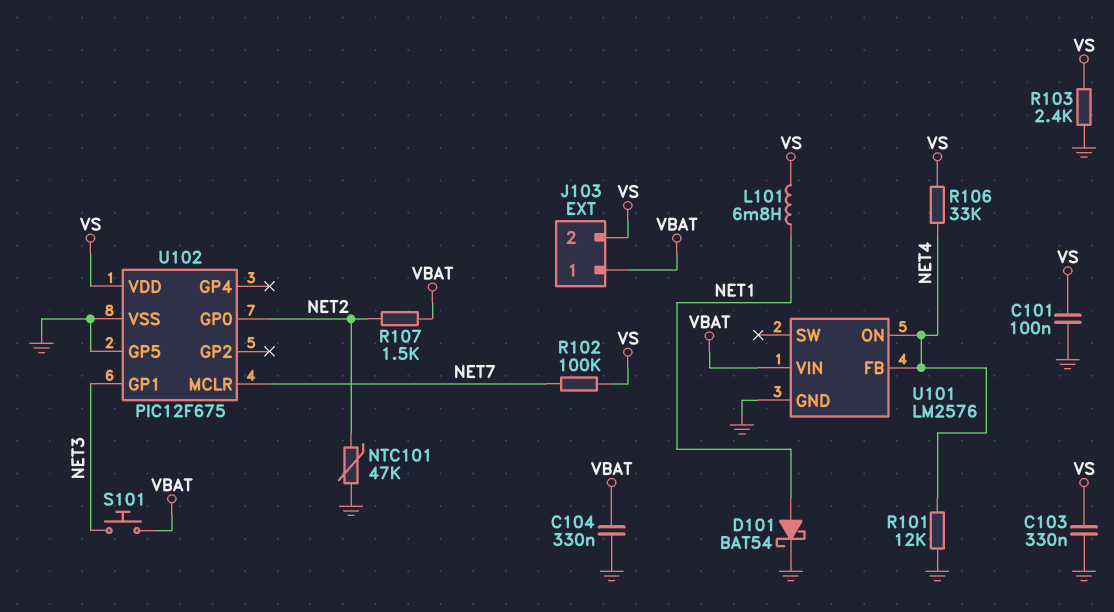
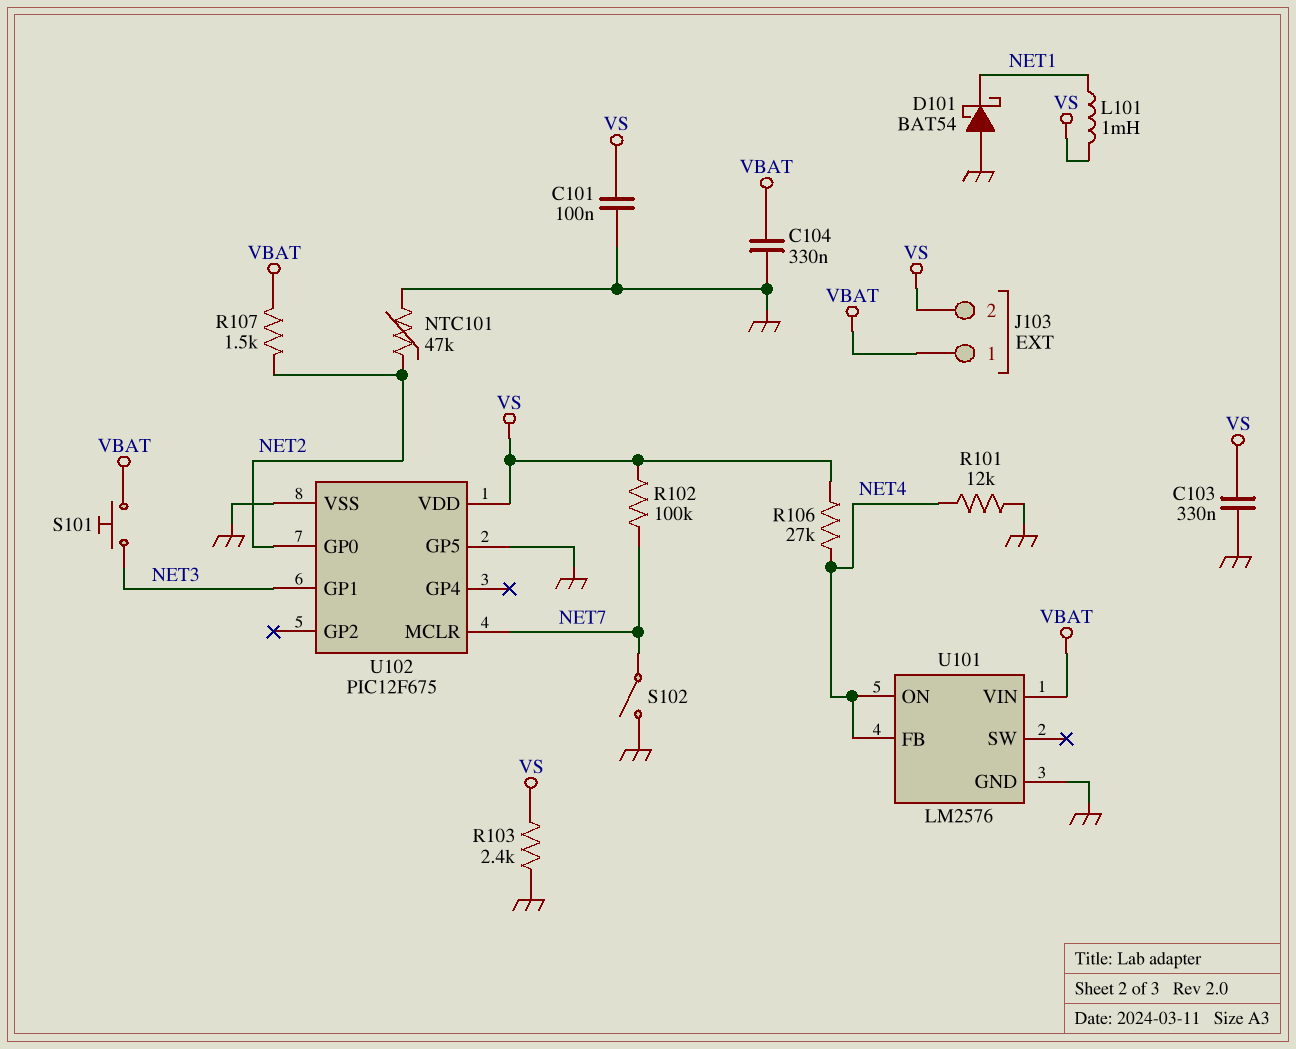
D101: schottky BAT54 (A NET1, K GND) -> schottky BAT54 (A GND, K NET1)
L101: 6.8mH (NET1, VS) -> 1mH (NET1, VS)
R106: 33k (NET4, VS) -> 27k (NET4, VS)
S102: none -> switch (GND, NET7)

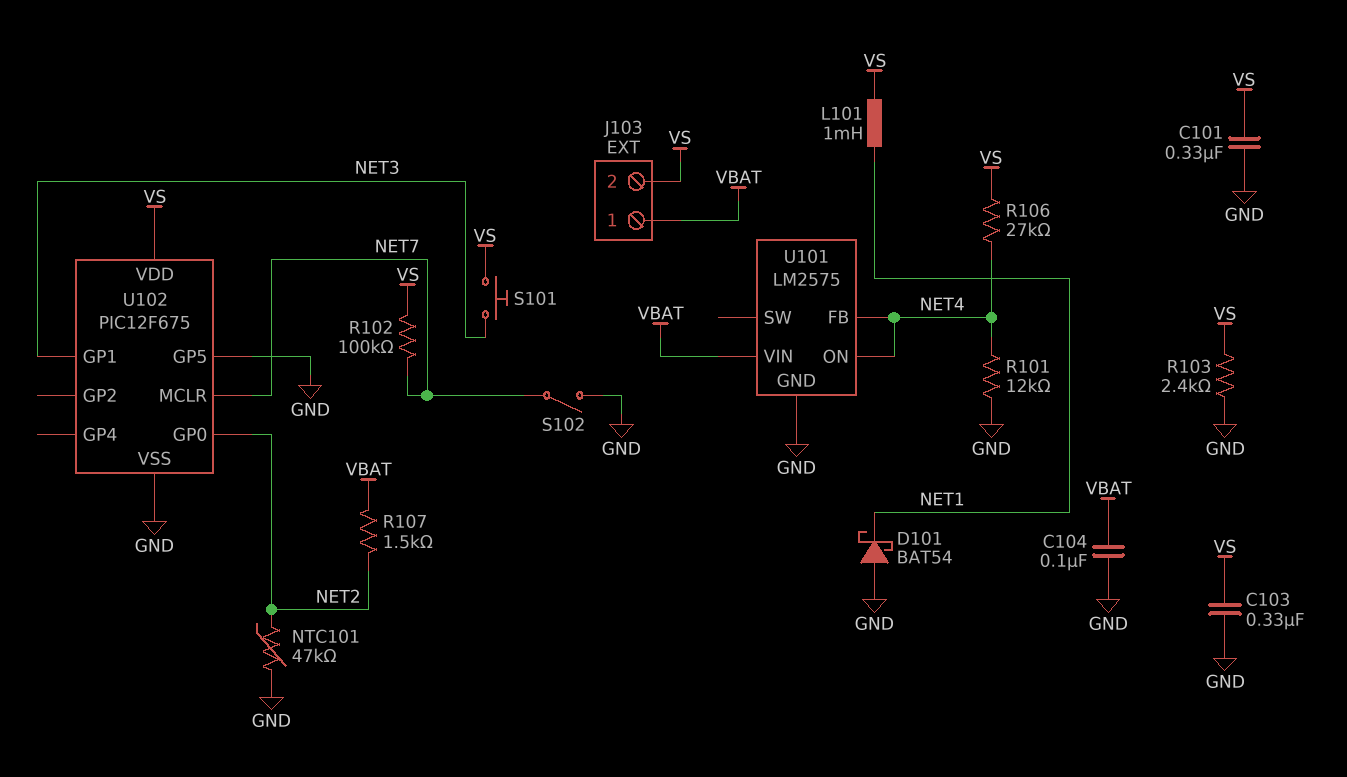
C101: 100nF (GND, VS) -> 330nF (GND, VS)
C104: 330nF (GND, VBAT) -> 100nF (GND, VBAT)
S101: button (NET3, VBAT) -> button (NET3, VS)
U101: LM2576 -> LM2575

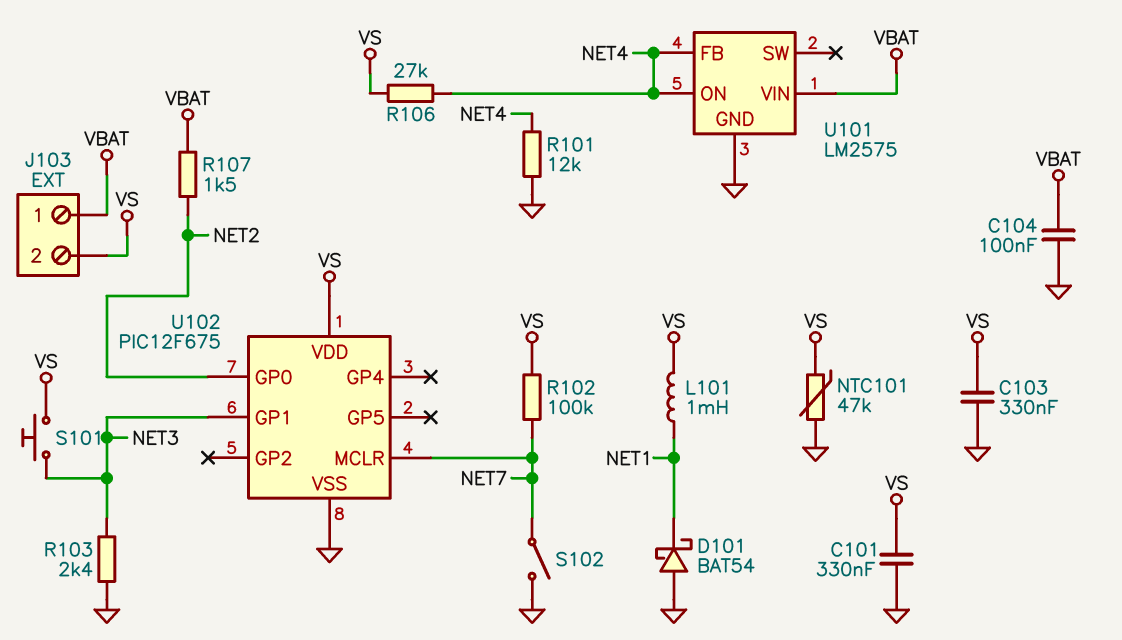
NTC101: 47k (GND, NET2) -> 47k (GND, VS)
R103: 2.4k (GND, VS) -> 2.4k (GND, NET3)
U102 pin GP5: GND -> none

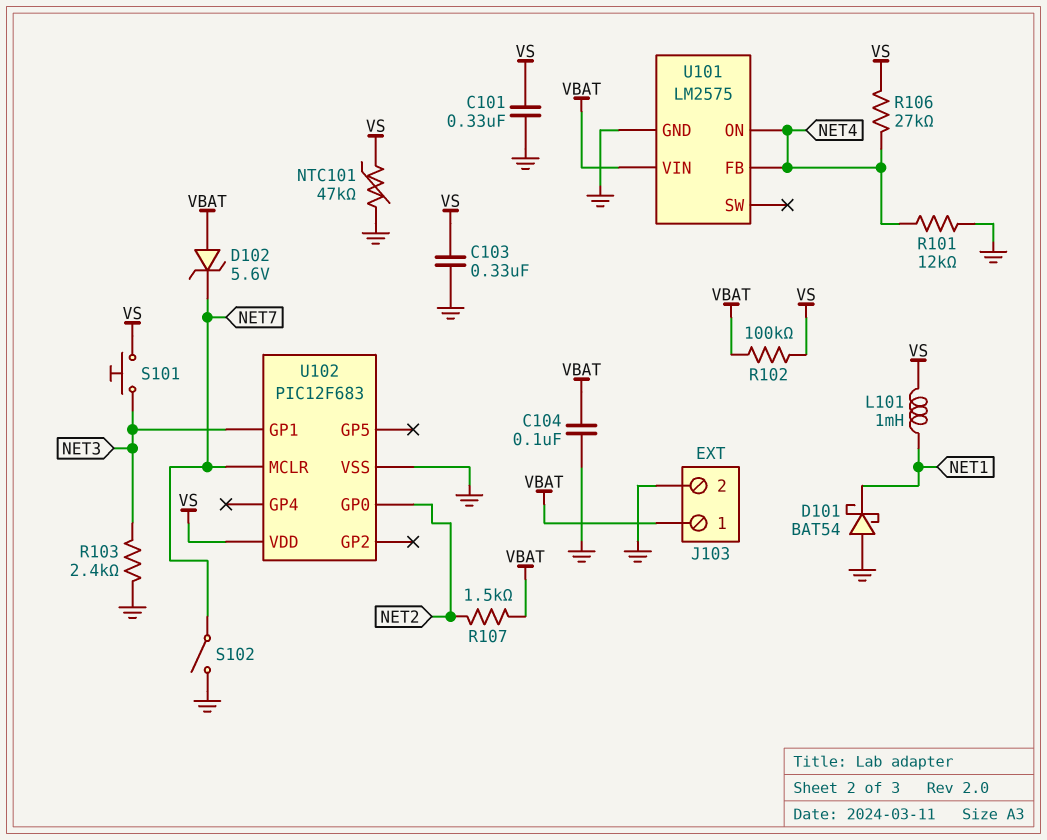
D102: none -> zener 5.6V (A VBAT, K NET7)
J103 pin 2: VS -> GND
R102: 100k (NET7, VS) -> 100k (VBAT, VS)
U102: PIC12F675 -> PIC12F683

